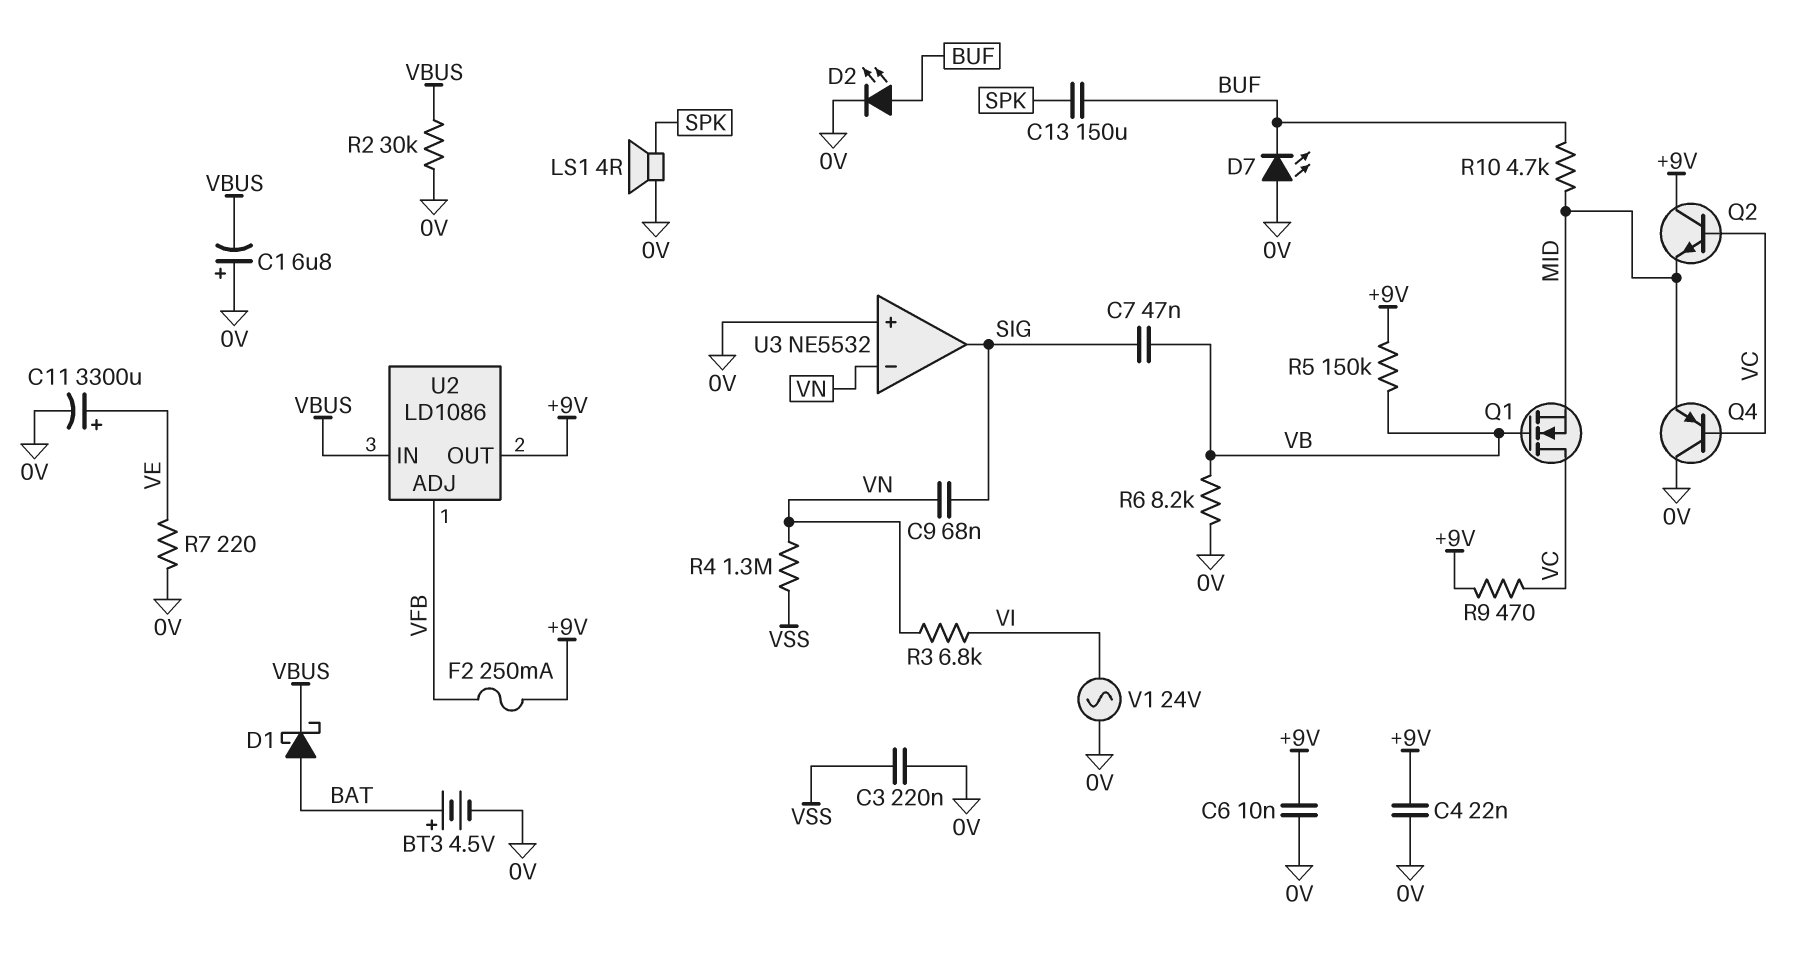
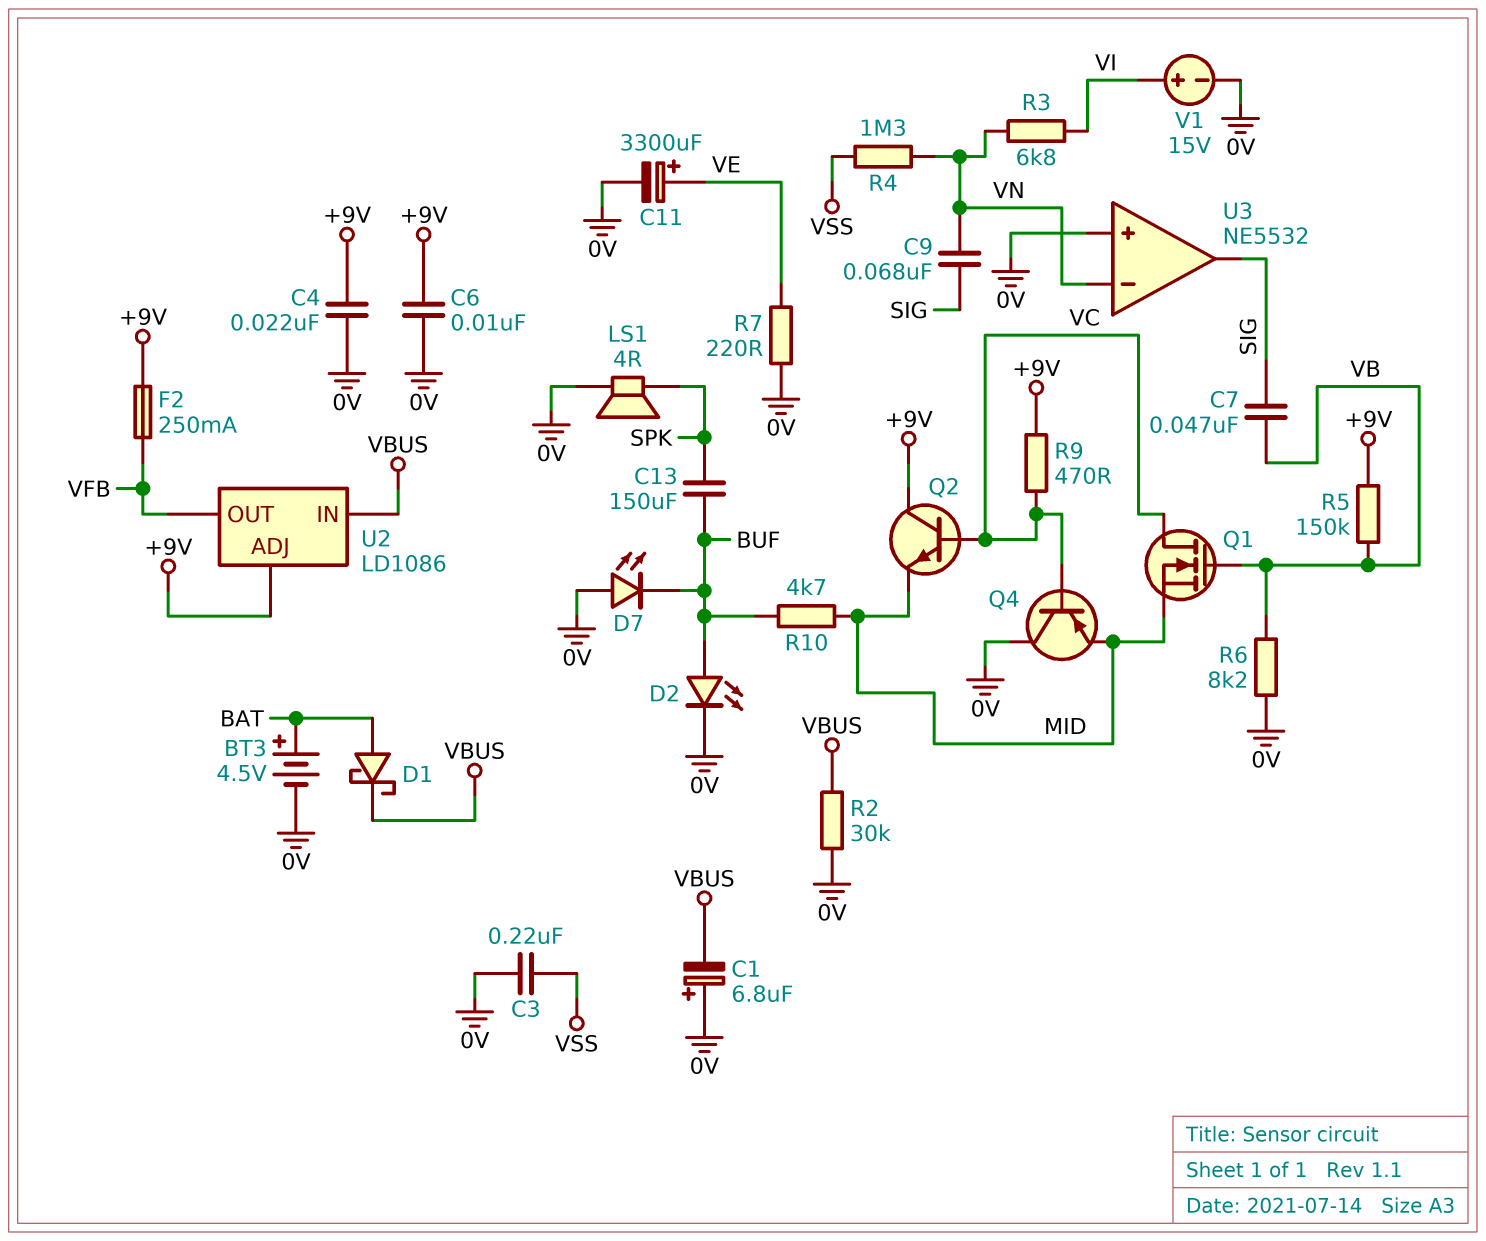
U2 pin ADJ: VFB -> +9V
U2 pin OUT: +9V -> VFB
V1: AC 24V (0V, VI) -> 15V (plus VI, minus 0V)

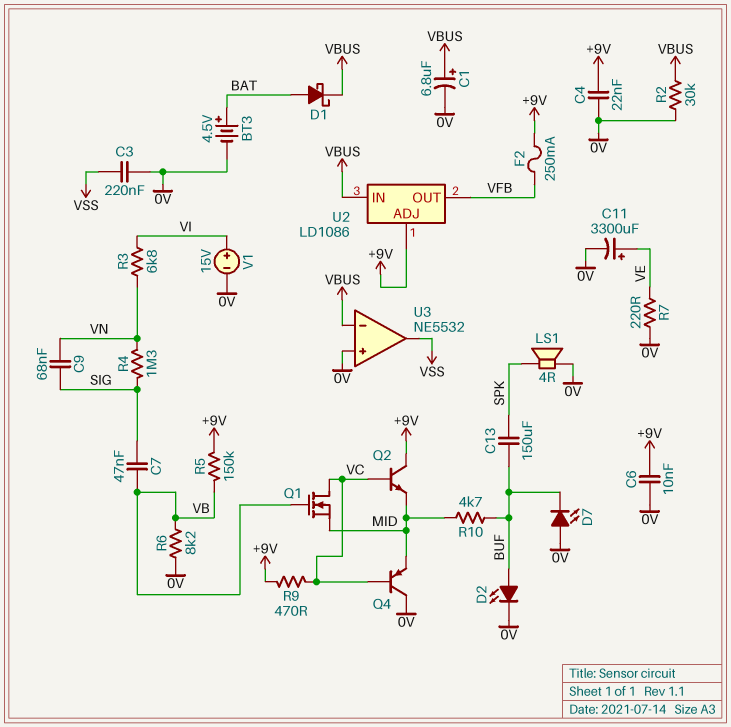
C1: 6.8uF (plus 0V, minus VBUS) -> 6.8uF (plus VBUS, minus 0V)
R4: 1.3M (VN, VSS) -> 1.3M (SIG, VN)
U3 pin in-: VN -> VBUS
U3 pin out: SIG -> VSS

